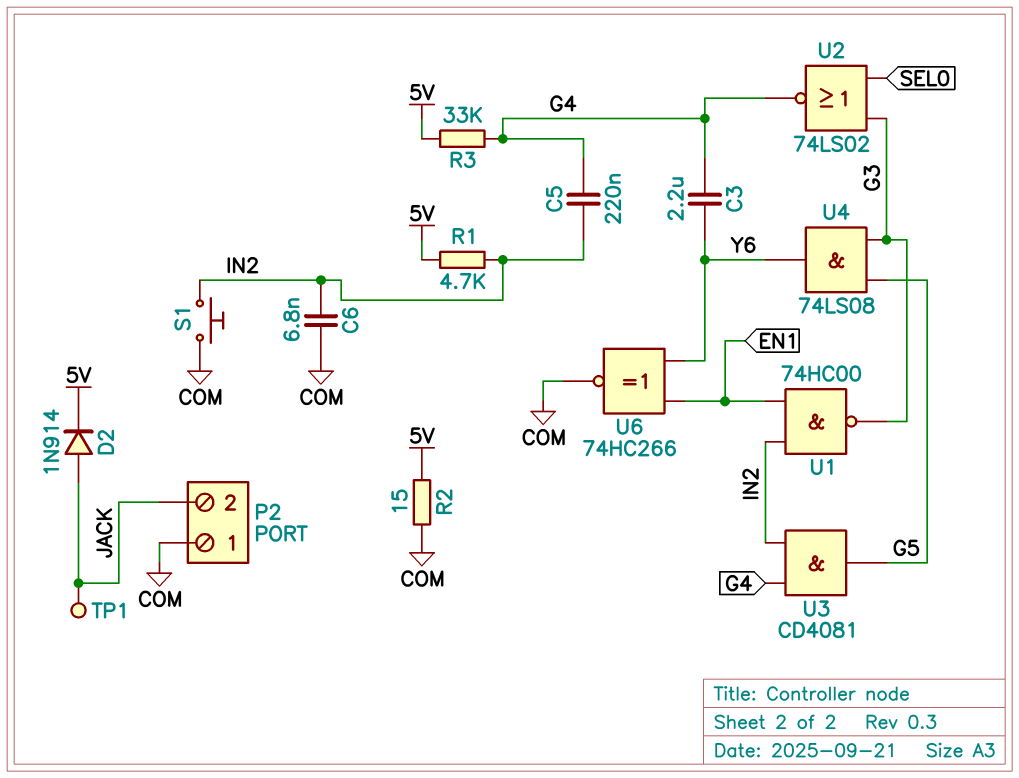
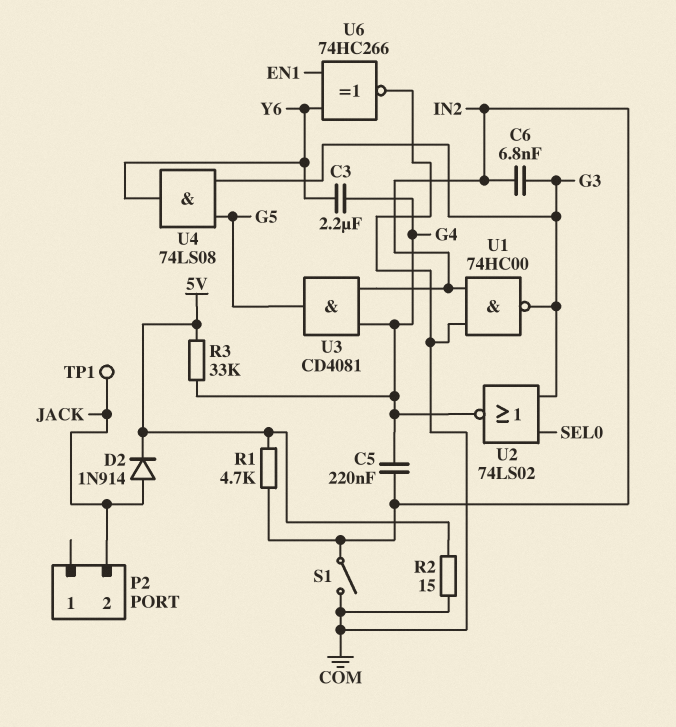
C6: 6.8nF (COM, IN2) -> 6.8nF (G3, IN2)
P2 pin 1: COM -> none
S1: button (COM, IN2) -> switch (COM, IN2)
U1: NAND 74HC00 (in EN1, in IN2, out G3) -> NAND 74HC00 (in COM, in IN2, out G3)

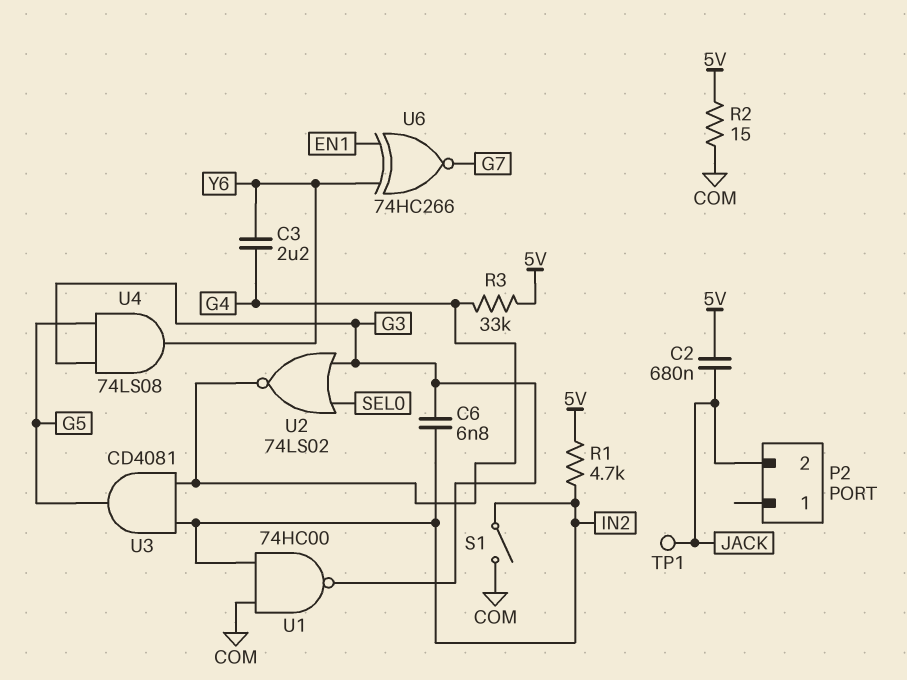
C2: none -> 680nF (5V, JACK)
C5: 220nF (G4, IN2) -> none
D2: diode 1N914 (A JACK, K 5V) -> none
U6: XNOR 74HC266 (in EN1, in Y6, out COM) -> XNOR 74HC266 (in EN1, in Y6, out G7)

